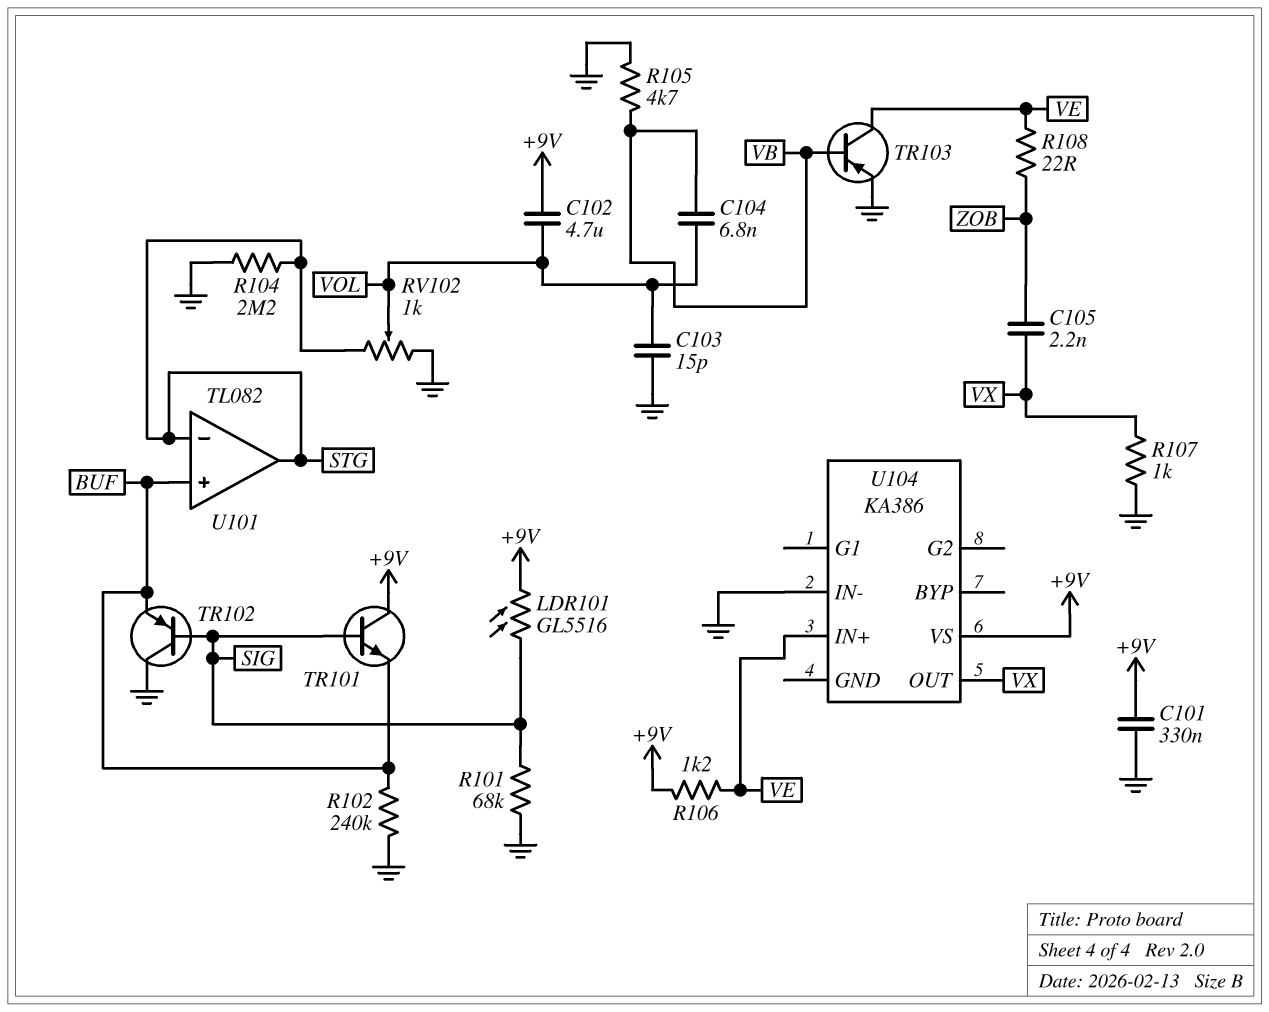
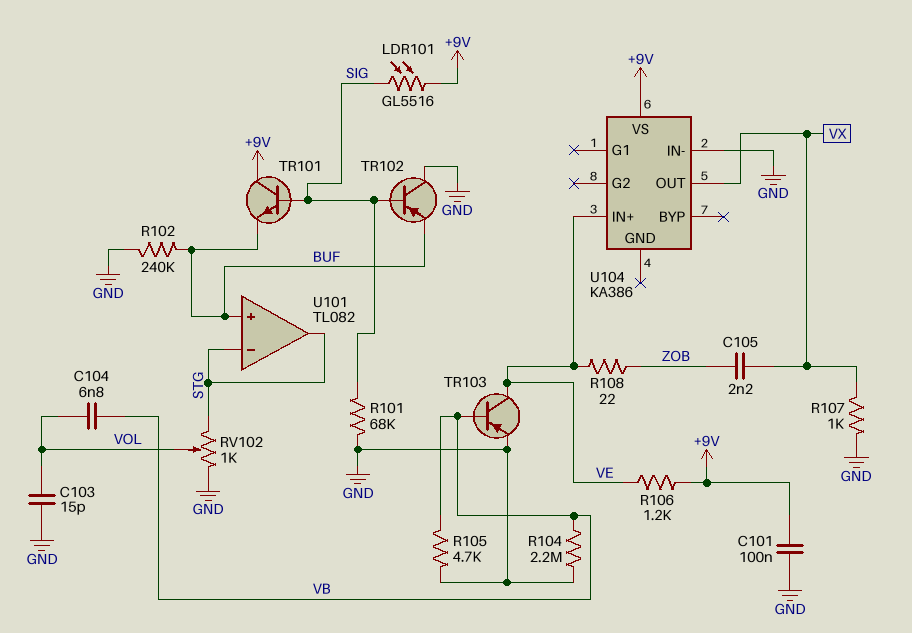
C101: 330nF (+9V, GND) -> 100nF (+9V, GND)
C102: 4.7uF (+9V, VOL) -> none
R104: 2.2M (GND, STG) -> 2.2M (GND, VB)

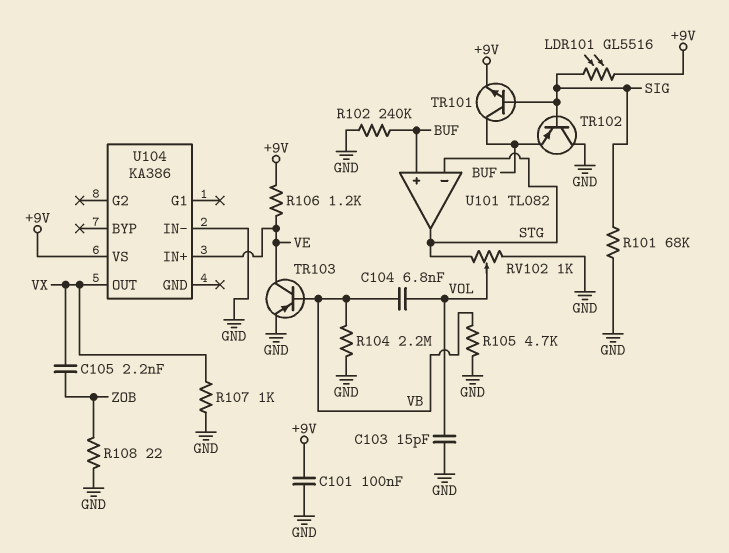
R108: 22 (VE, ZOB) -> 22 (GND, ZOB)
TR101: NPN (B SIG, C +9V, E BUF) -> NPN (B SIG, C BUF, E +9V)

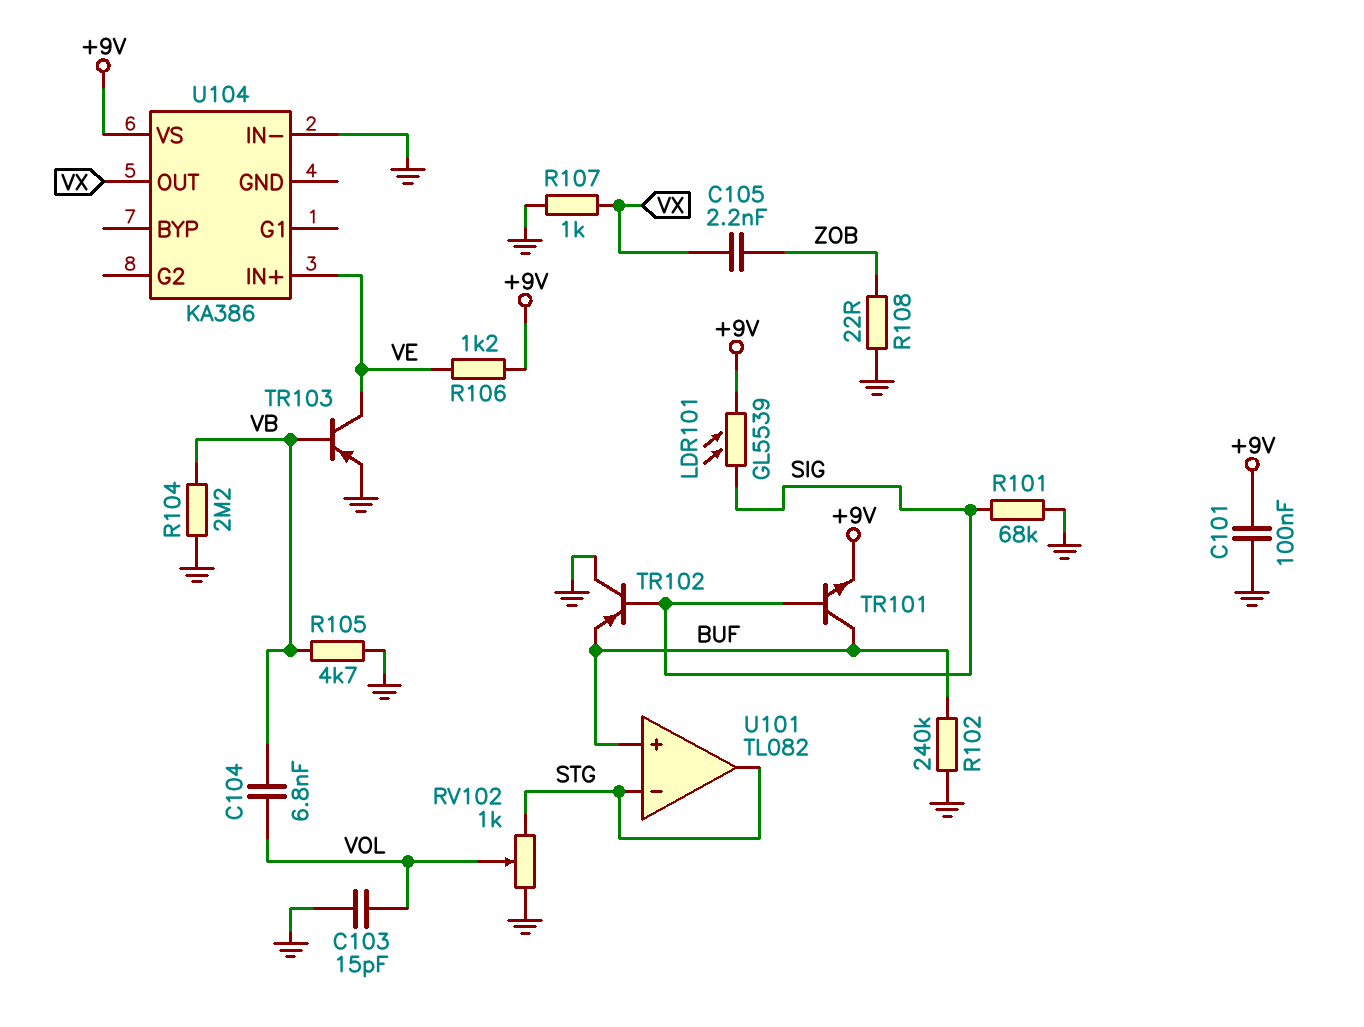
LDR101: GL5516 (+9V, SIG) -> GL5539 (+9V, SIG)

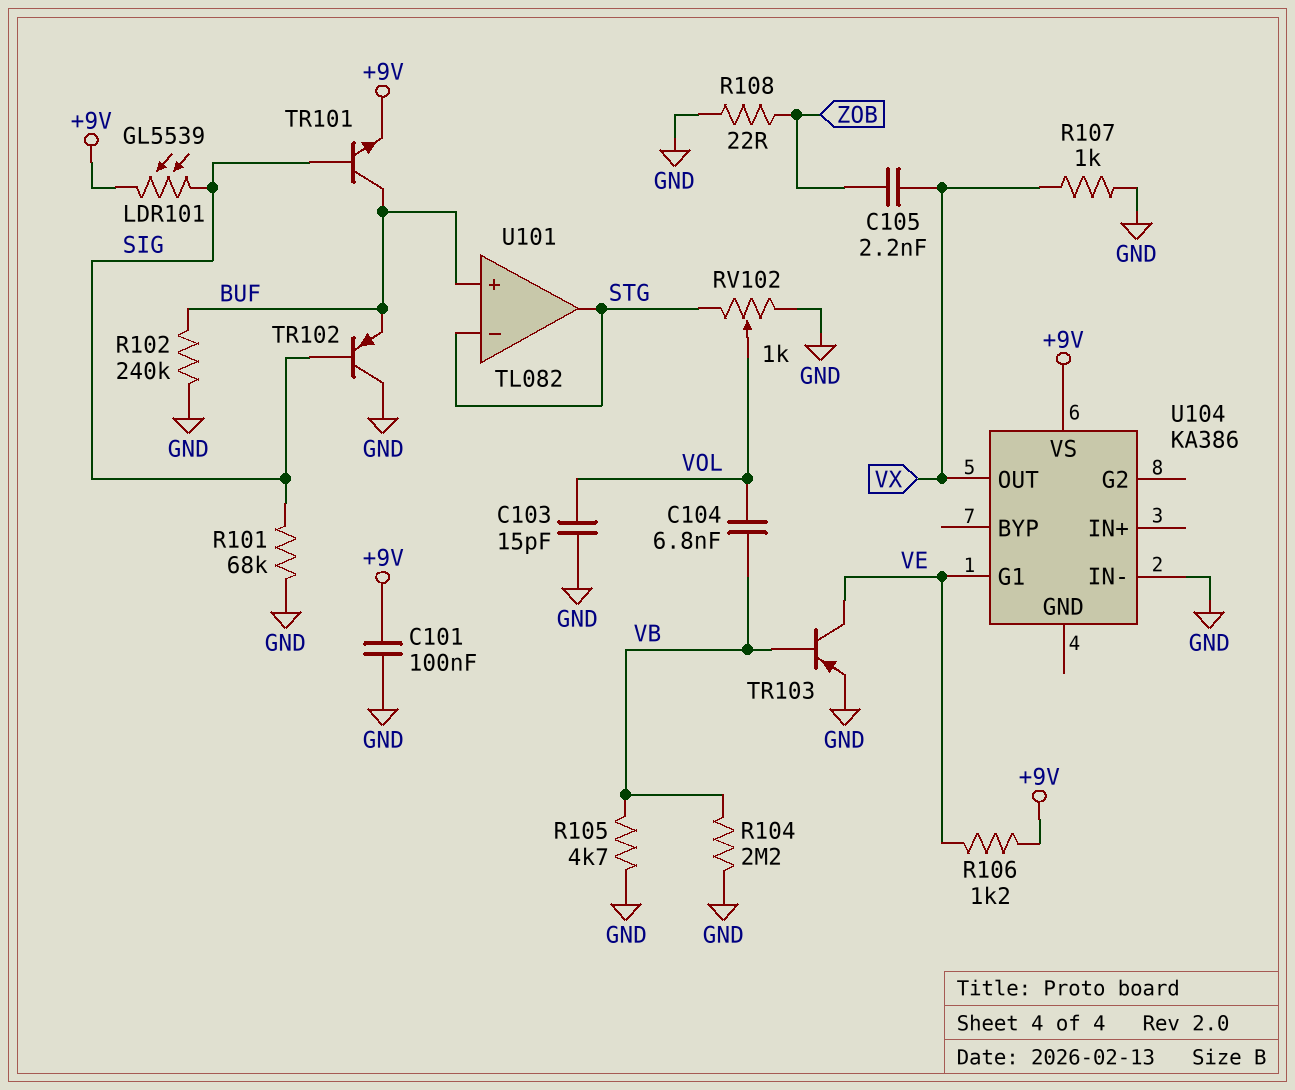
U104 pin G1: none -> VE
U104 pin IN+: VE -> none

